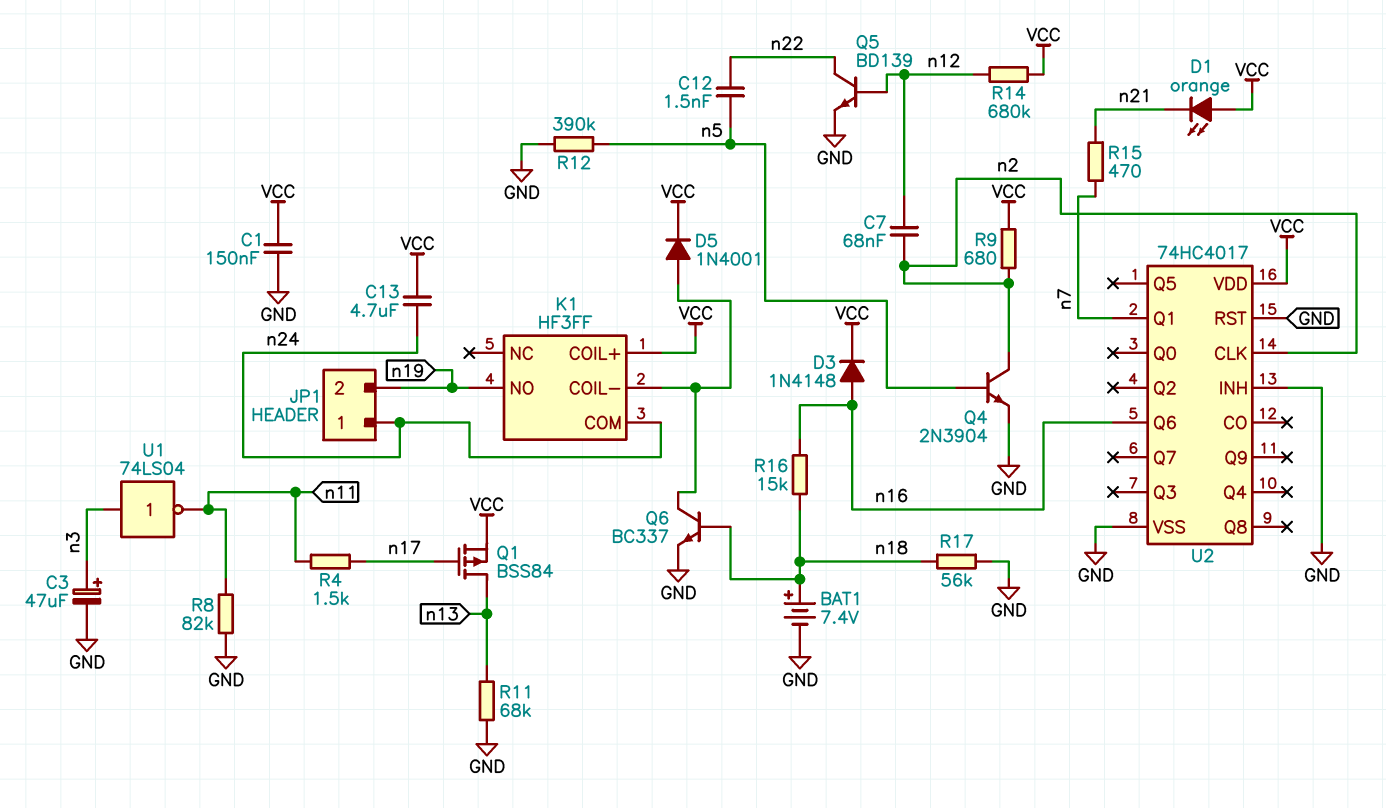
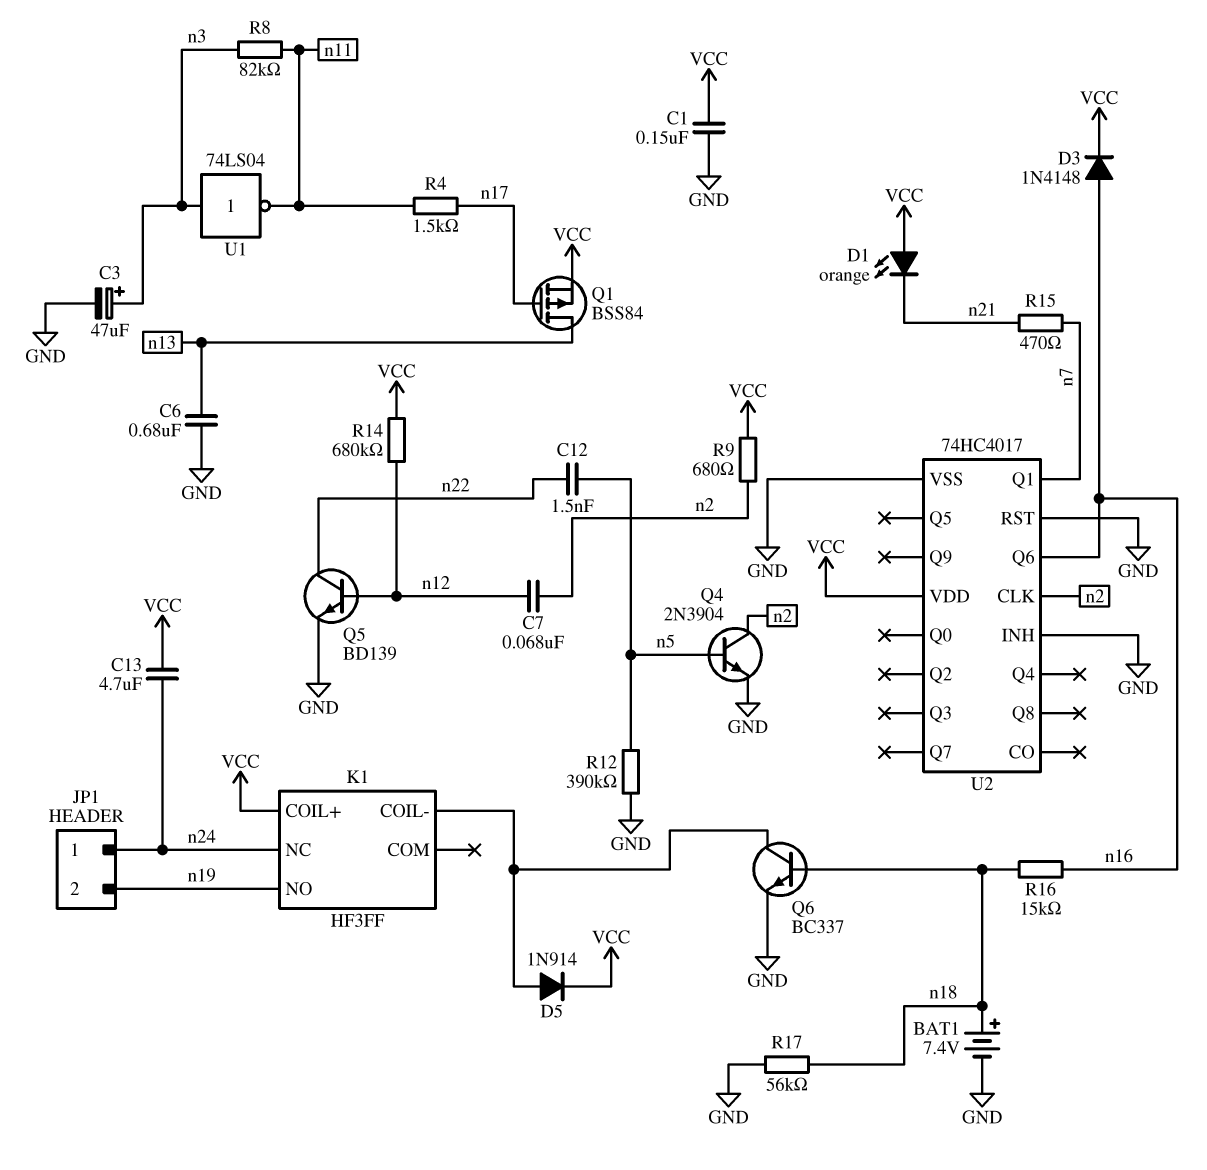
C6: none -> 680nF (GND, n13)
D5: diode 1N4001 (A K1/COIL-, K VCC) -> diode 1N914 (A K1/COIL-, K VCC)
K1 pin COM: n24 -> none
K1 pin NC: none -> n24
R8: 82k (GND, n11) -> 82k (n3, n11)
R11: 68k (GND, n13) -> none

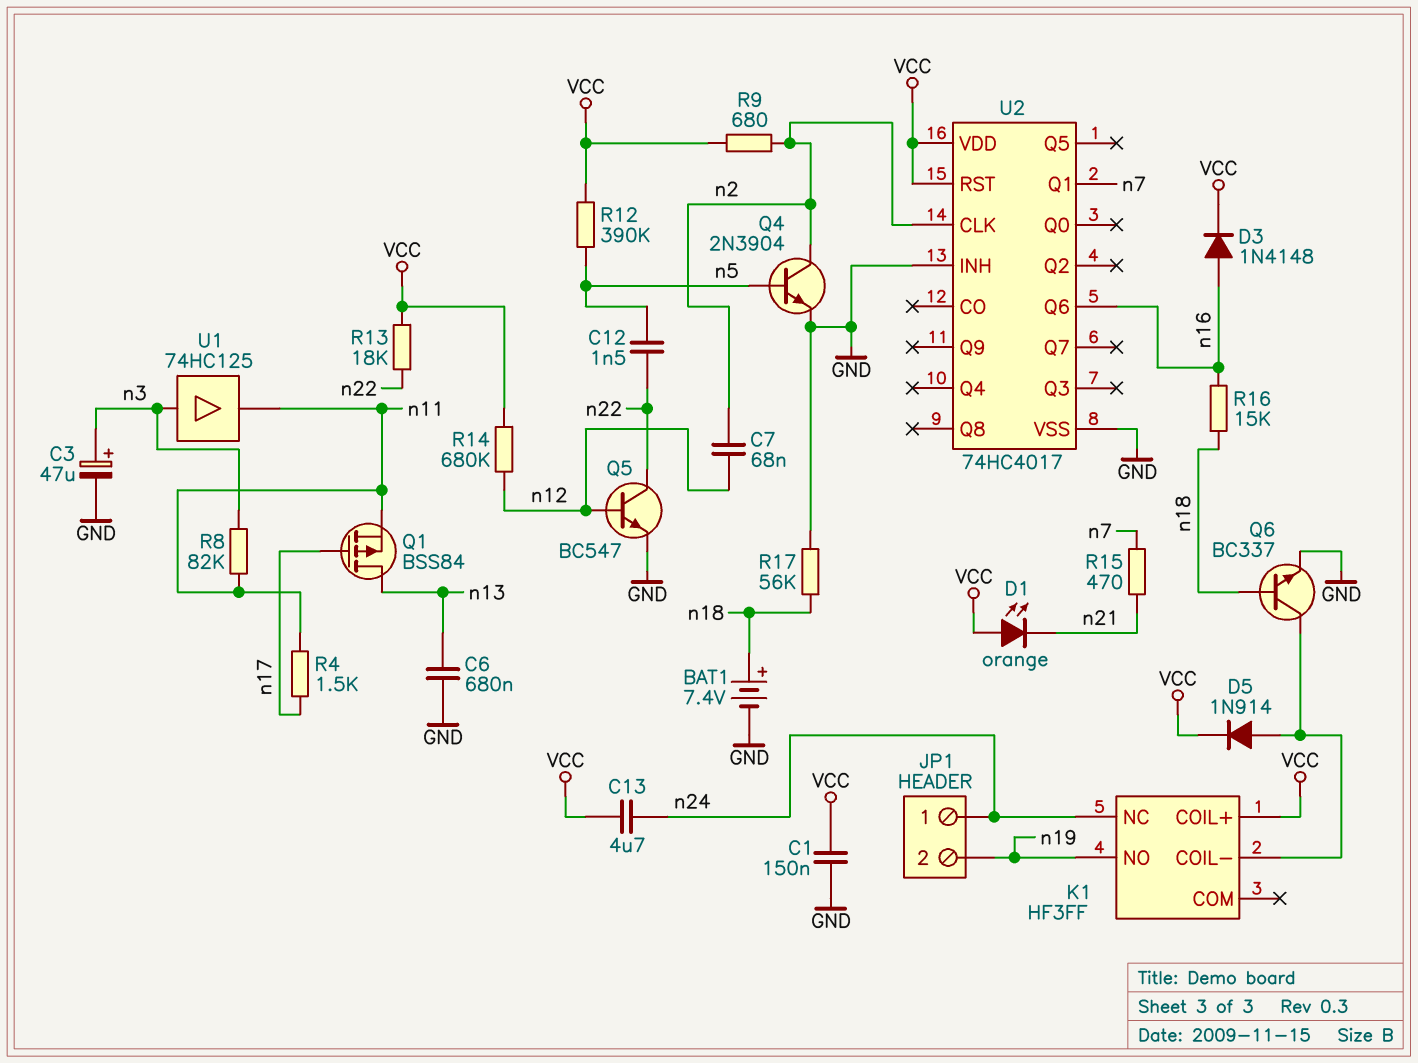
Q1: PMOS BSS84 (G n17, D n13, S VCC) -> PMOS BSS84 (G n17, D n13, S n11)
Q5: NPN BD139 (B n12, C n22, E GND) -> NPN BC547 (B n12, C n22, E GND)
R12: 390k (GND, n5) -> 390k (VCC, n5)
R13: none -> 18k (VCC, n22)
U1: NOT 74LS04 (in n3, out n11) -> buffer 74HC125 (in n3, out n11)
U2 pin RST: GND -> VCC

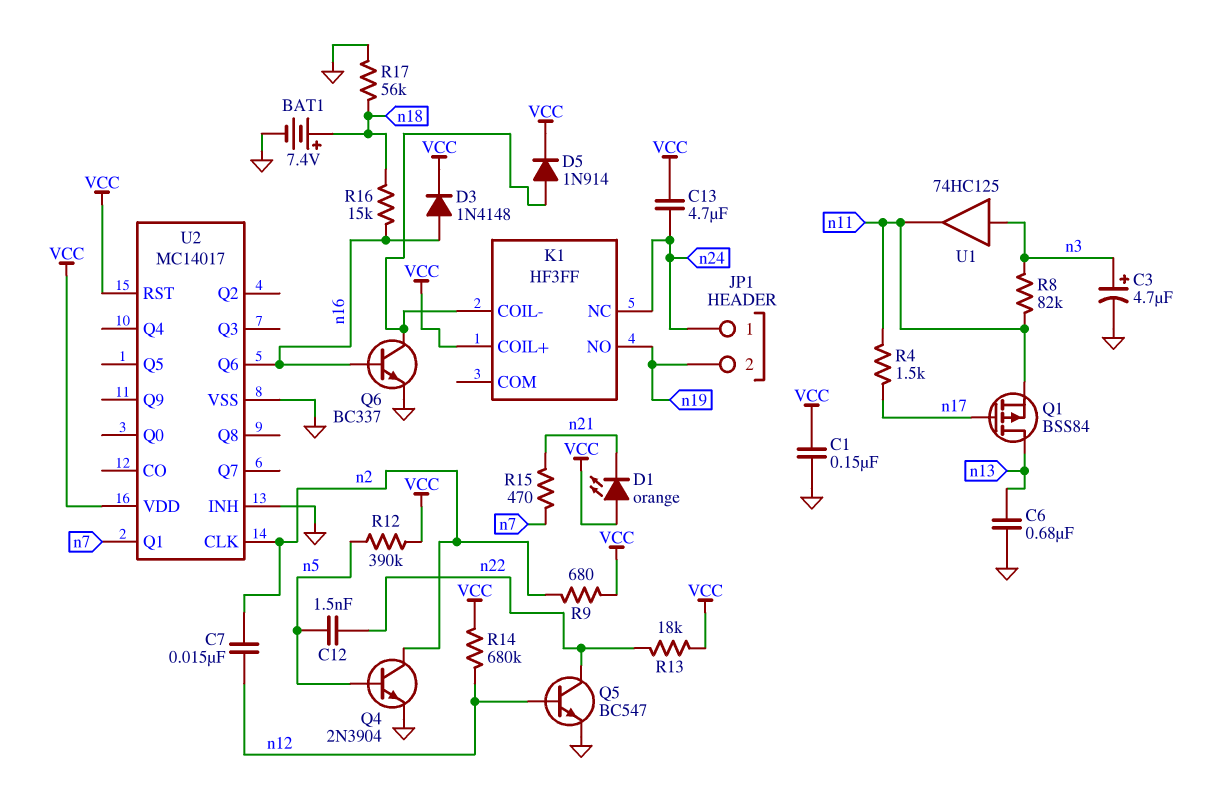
C3: 47uF (plus n3, minus GND) -> 4.7uF (plus n3, minus GND)
C7: 68nF (n2, n12) -> 15nF (n2, n12)
Q6: NPN BC337 (B n18, C K1/COIL-, E GND) -> NPN BC337 (B n16, C K1/COIL-, E GND)
U2: 74HC4017 -> MC14017

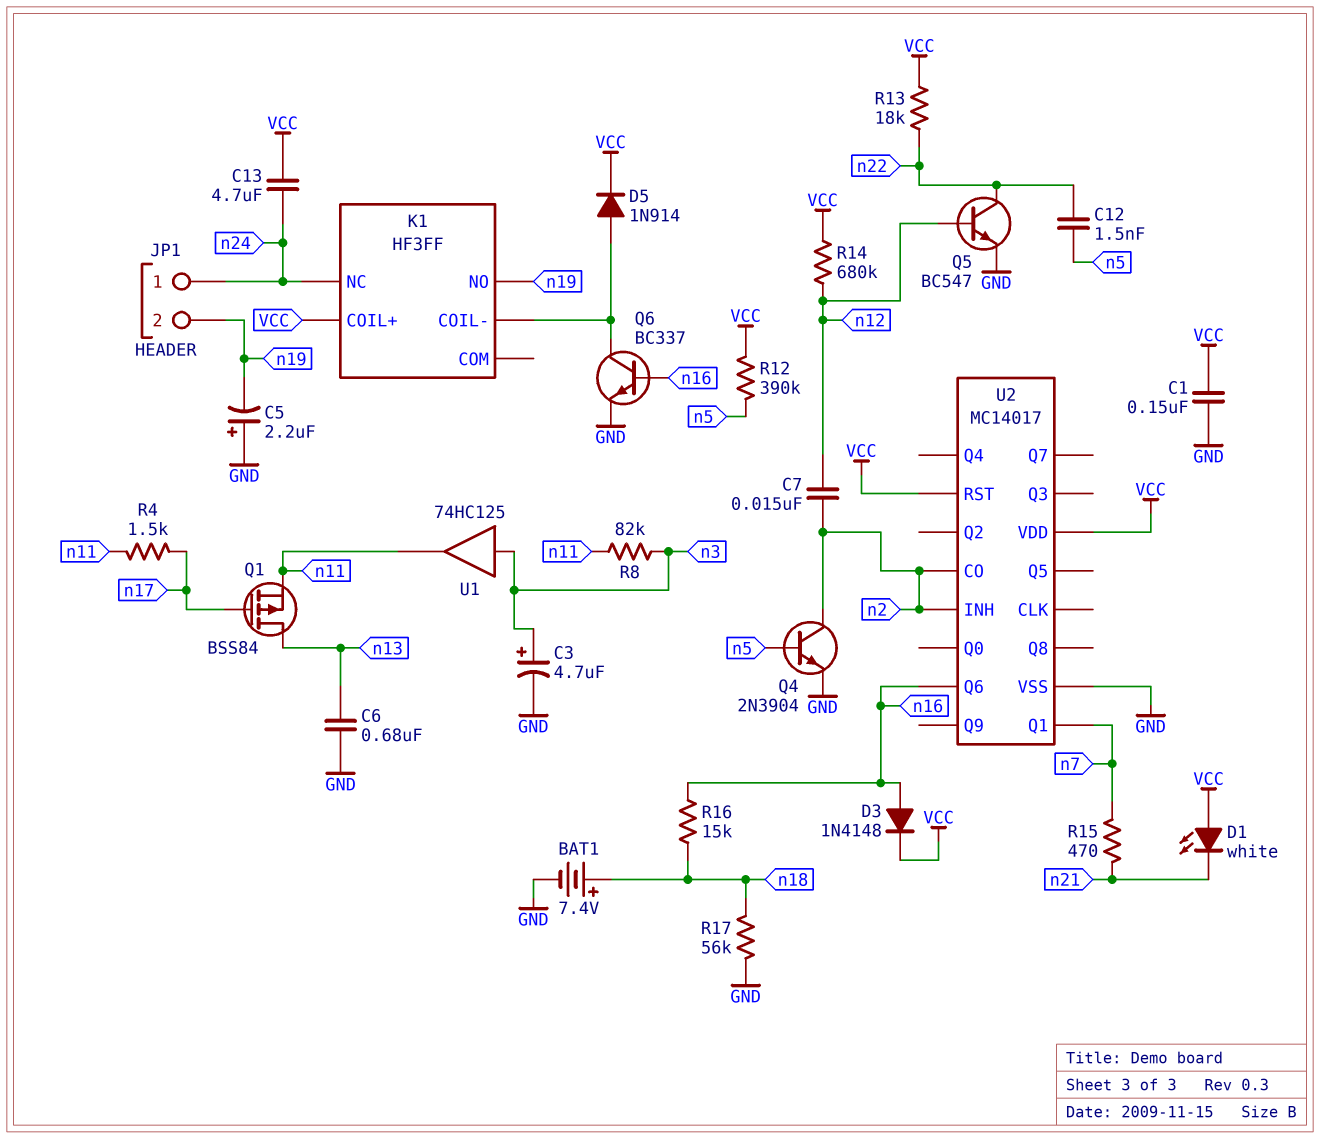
C5: none -> 2.2uF (plus GND, minus n19)
D1: LED orange (A VCC, K n21) -> LED white (A VCC, K n21)
R9: 680 (VCC, n2) -> none
U2 pin CLK: n2 -> none
U2 pin CO: none -> n2
U2 pin INH: GND -> n2

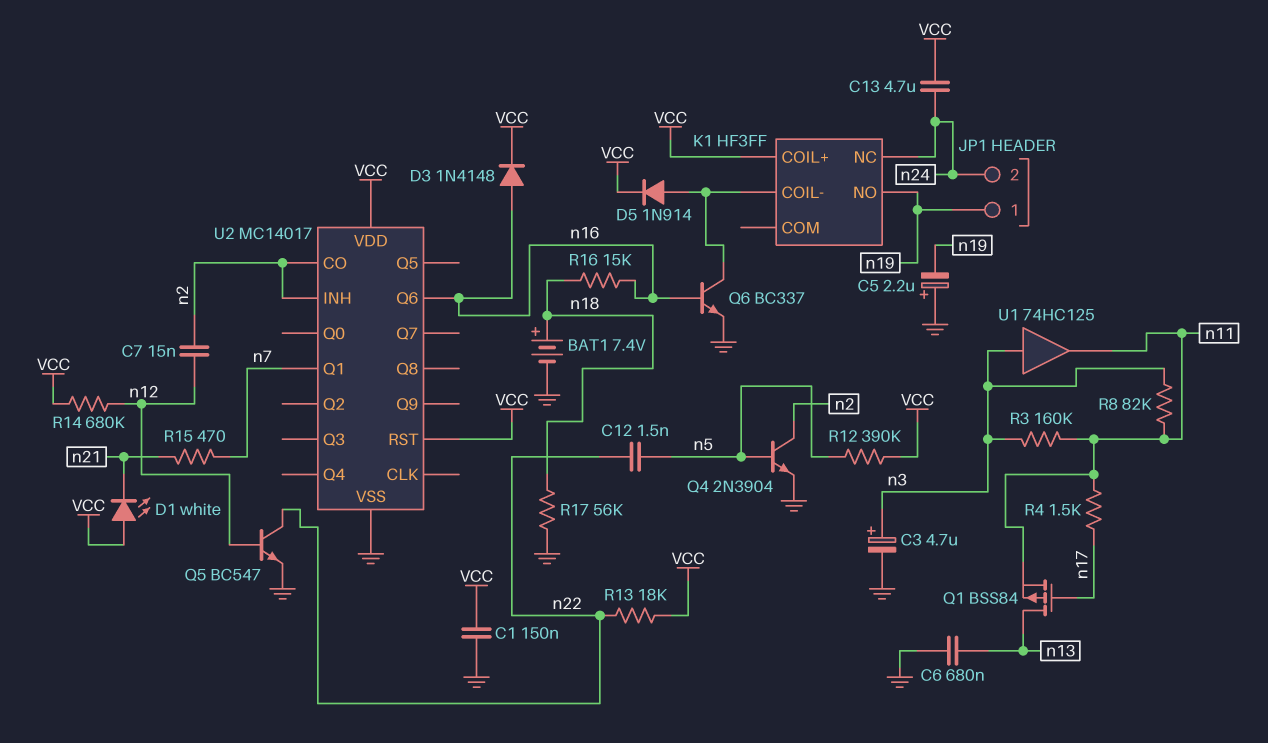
JP1 pin 1: n24 -> n19
JP1 pin 2: n19 -> n24
R3: none -> 160k (n3, n11)

